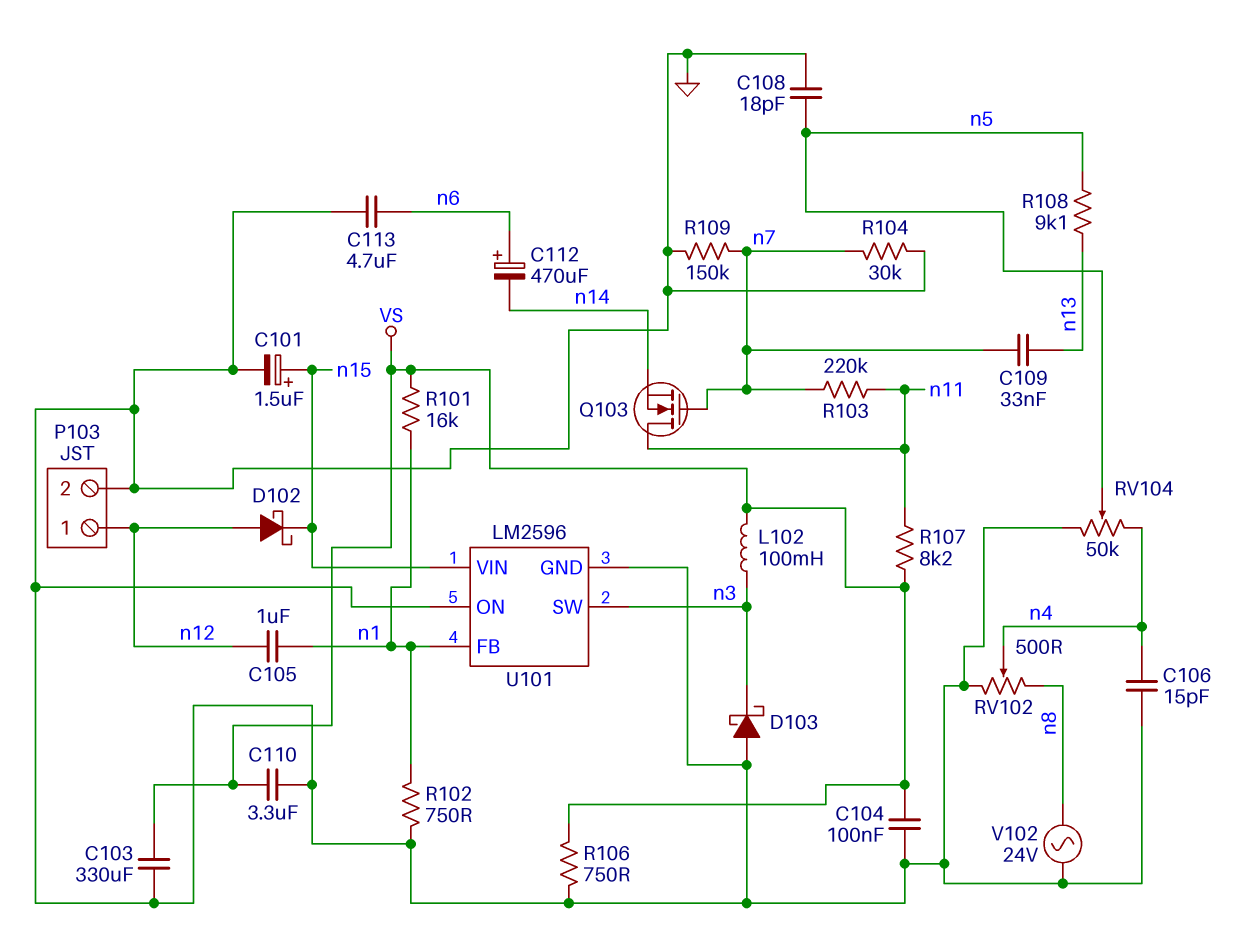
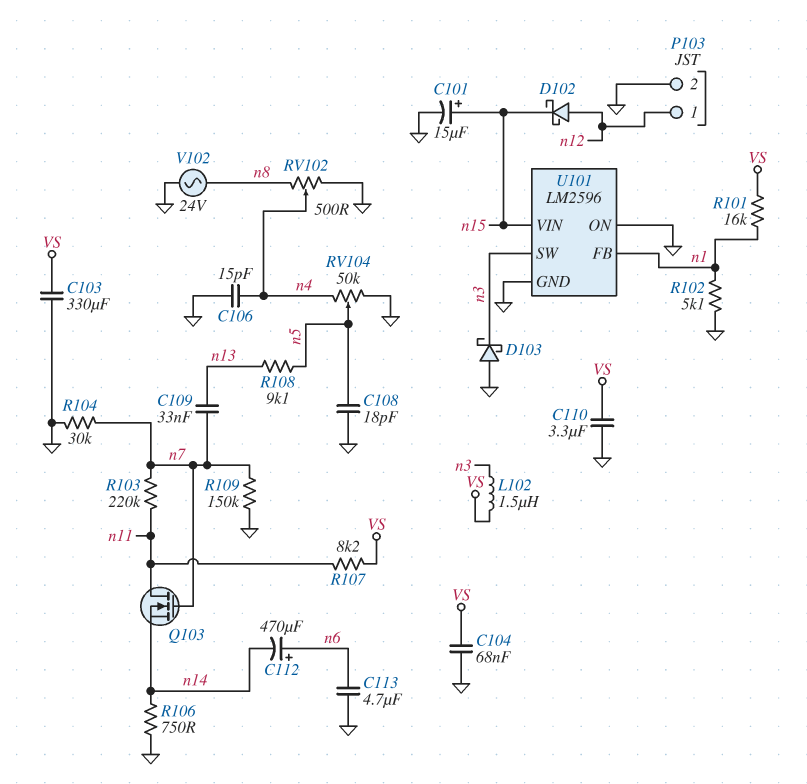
C101: 1.5uF (plus n15, minus GND) -> 15uF (plus n15, minus GND)
C104: 100nF (GND, VS) -> 68nF (GND, VS)
C105: 1uF (n1, n12) -> none
L102: 100mH (VS, n3) -> 1.5uH (VS, n3)
R102: 750 (GND, n1) -> 5.1k (GND, n1)
R106: 750 (GND, VS) -> 750 (GND, n14)

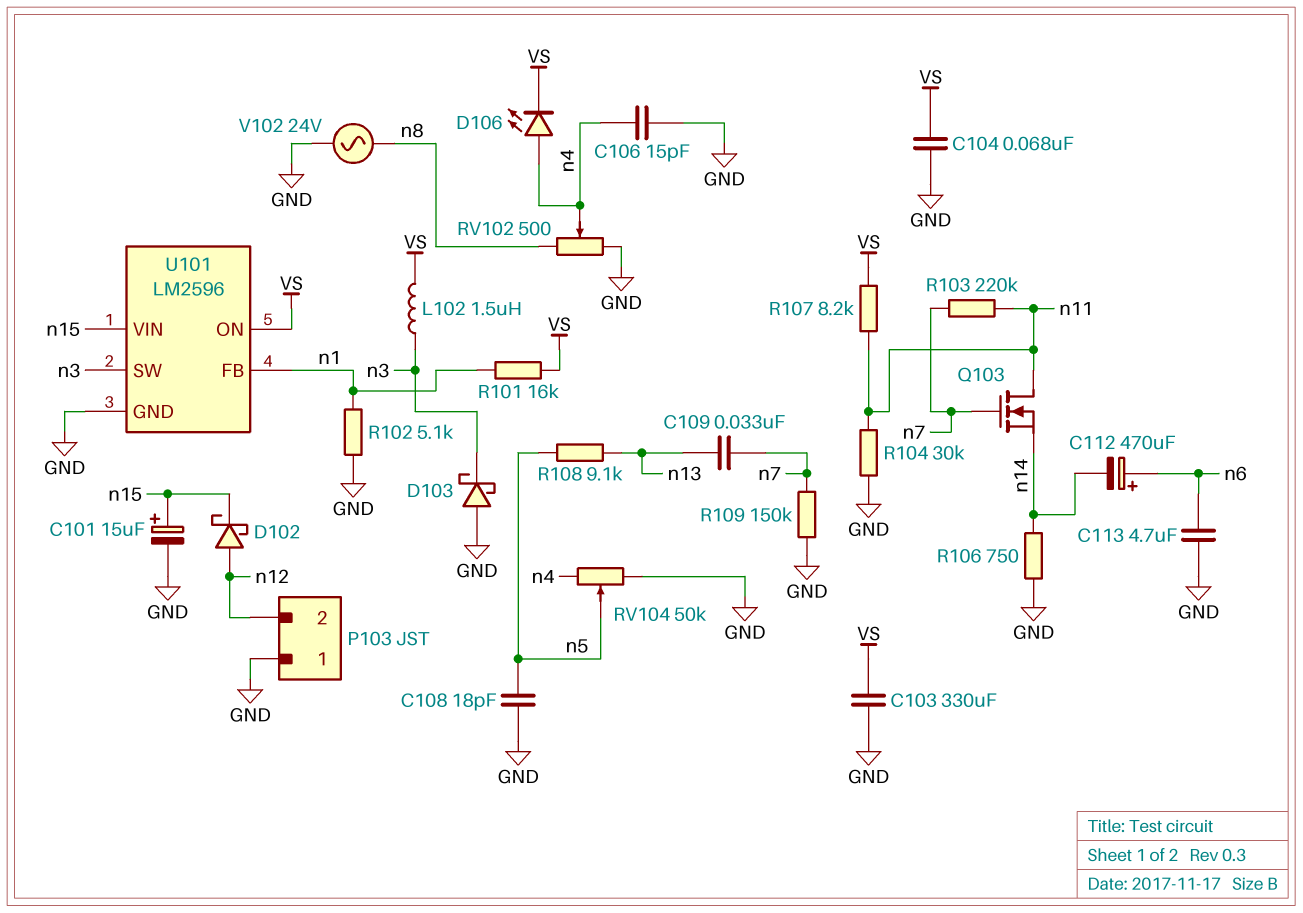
C110: 3.3uF (GND, VS) -> none
D106: none -> LED (A n4, K VS)
P103 pin 1: n12 -> GND
P103 pin 2: GND -> n12
R104: 30k (GND, n7) -> 30k (GND, n11)
U101 pin ON: GND -> VS

